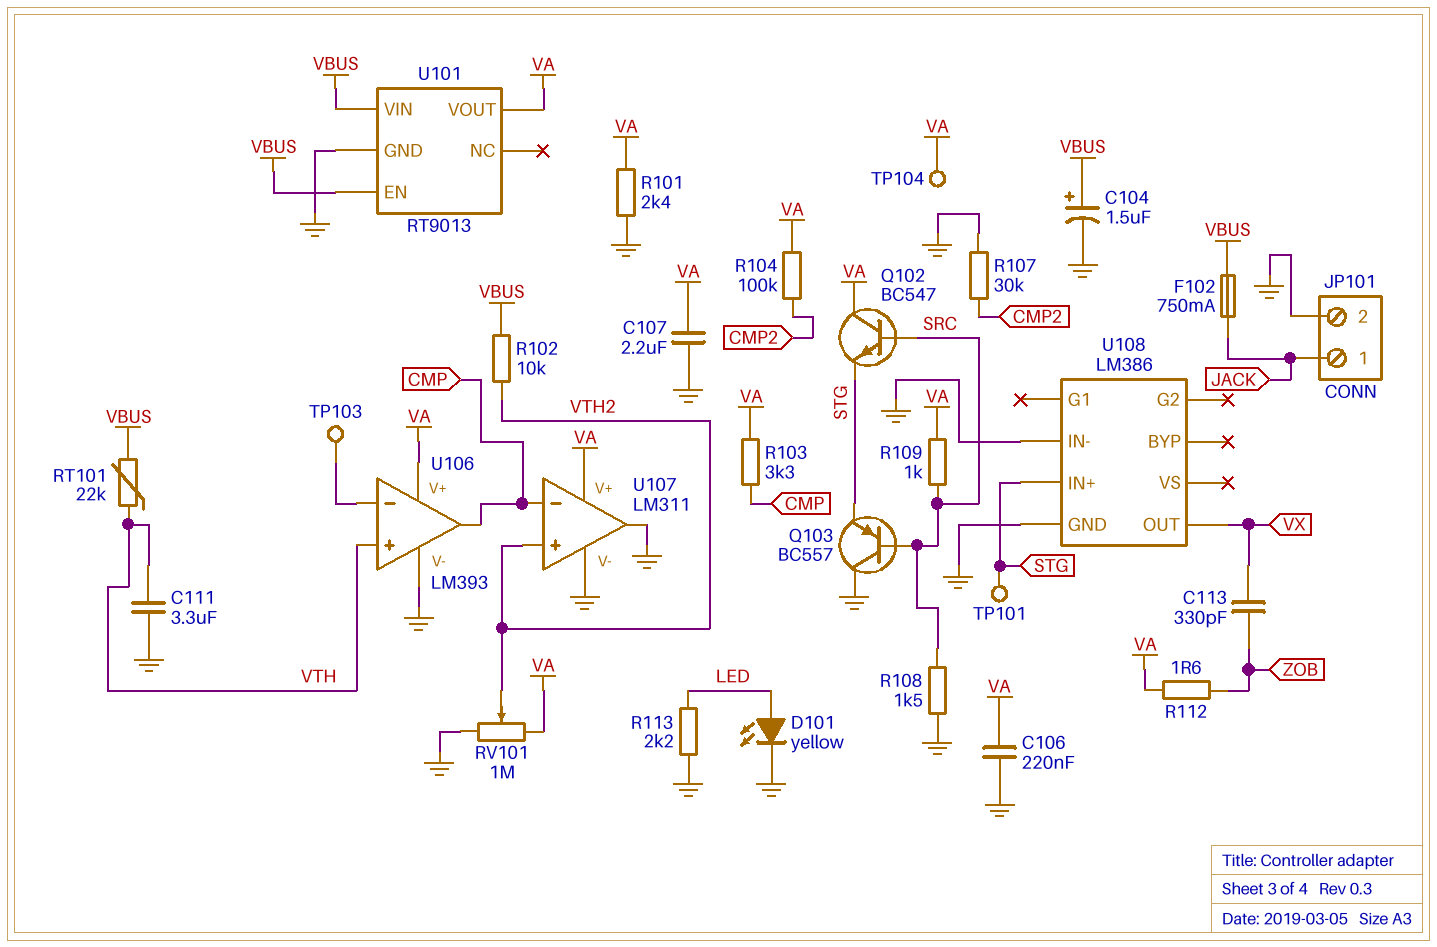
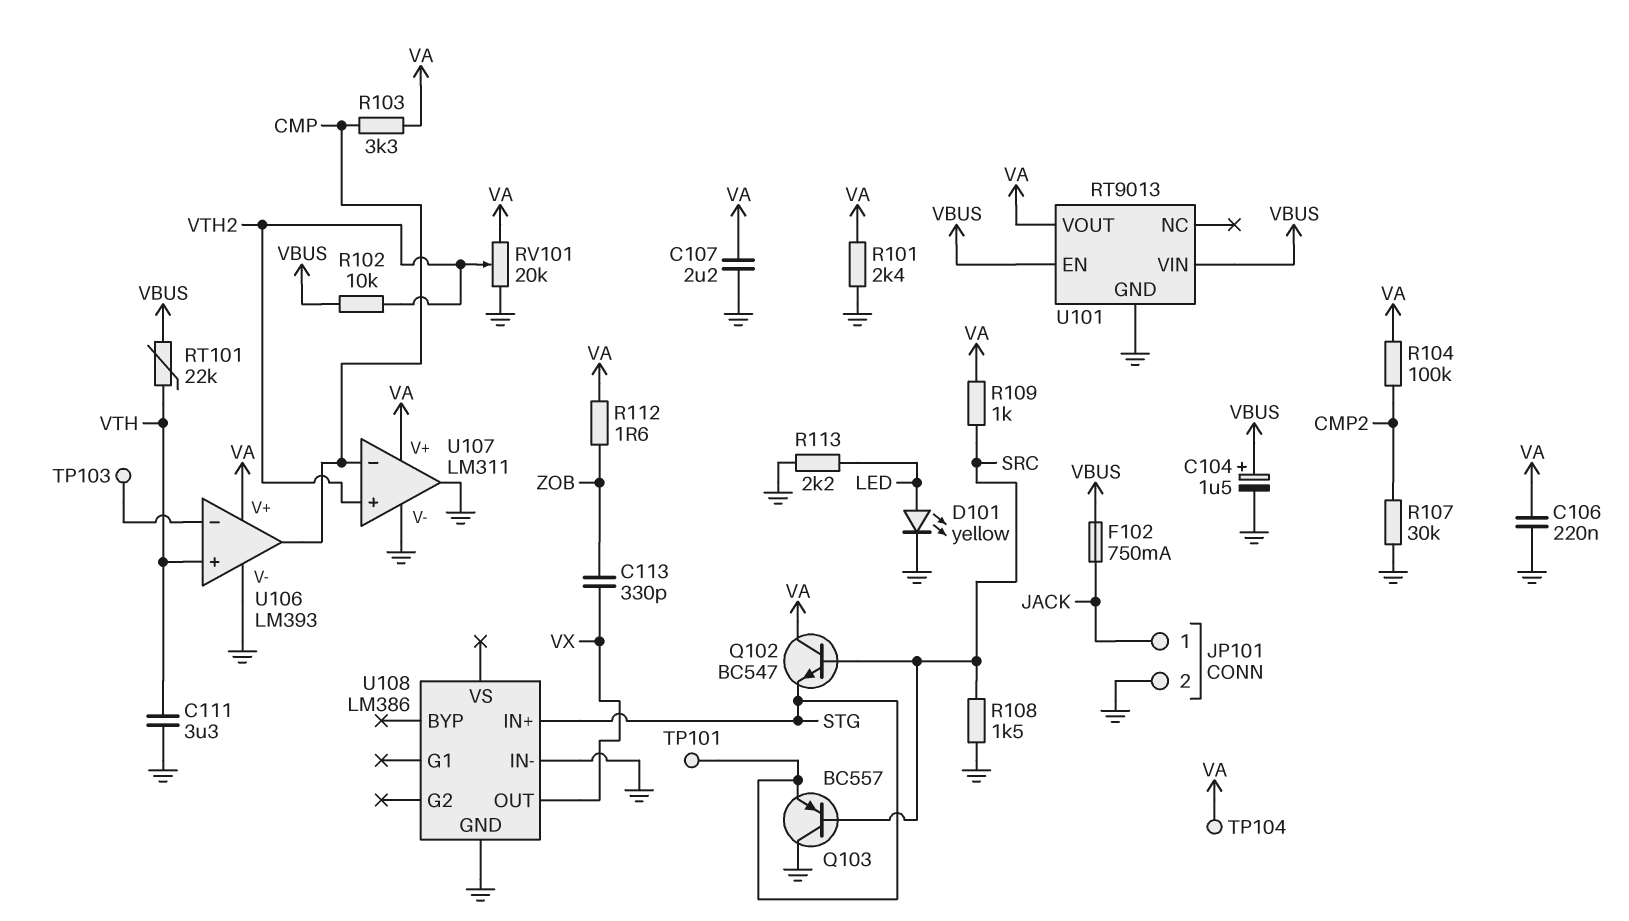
RV101: 1M (GND, VA, wiper VTH2) -> 20k (GND, VA, wiper VTH2)

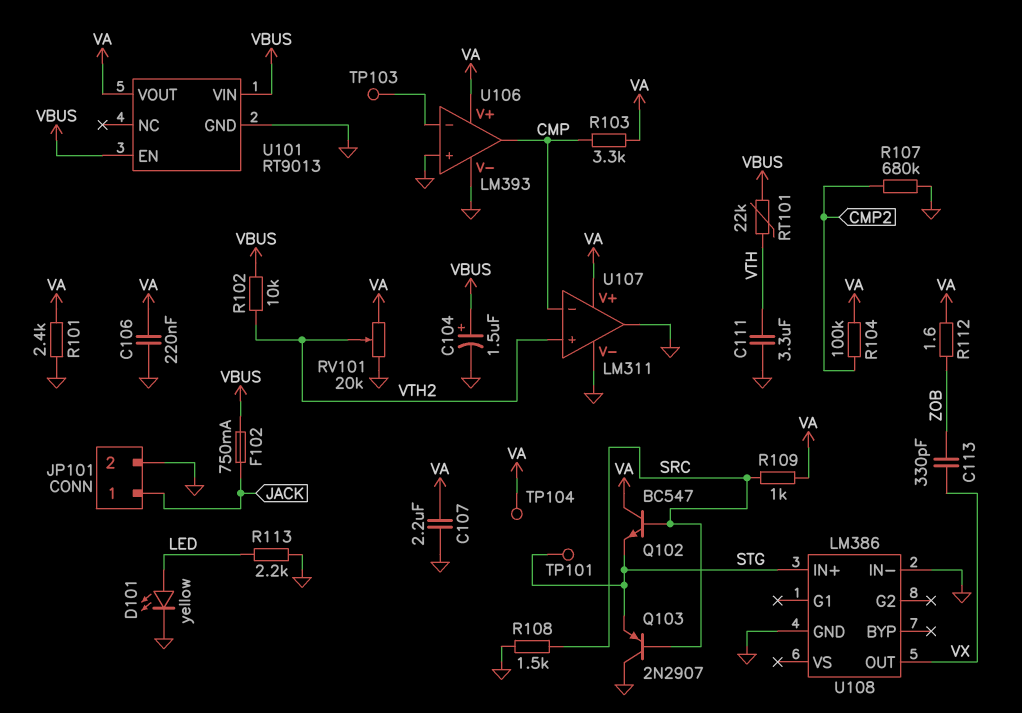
Q103: PNP BC557 (B SRC, C GND, E STG) -> PNP 2N2907 (B SRC, C GND, E STG)
R107: 30k (CMP2, GND) -> 680k (CMP2, GND)
U106 pin in+: VTH -> GND

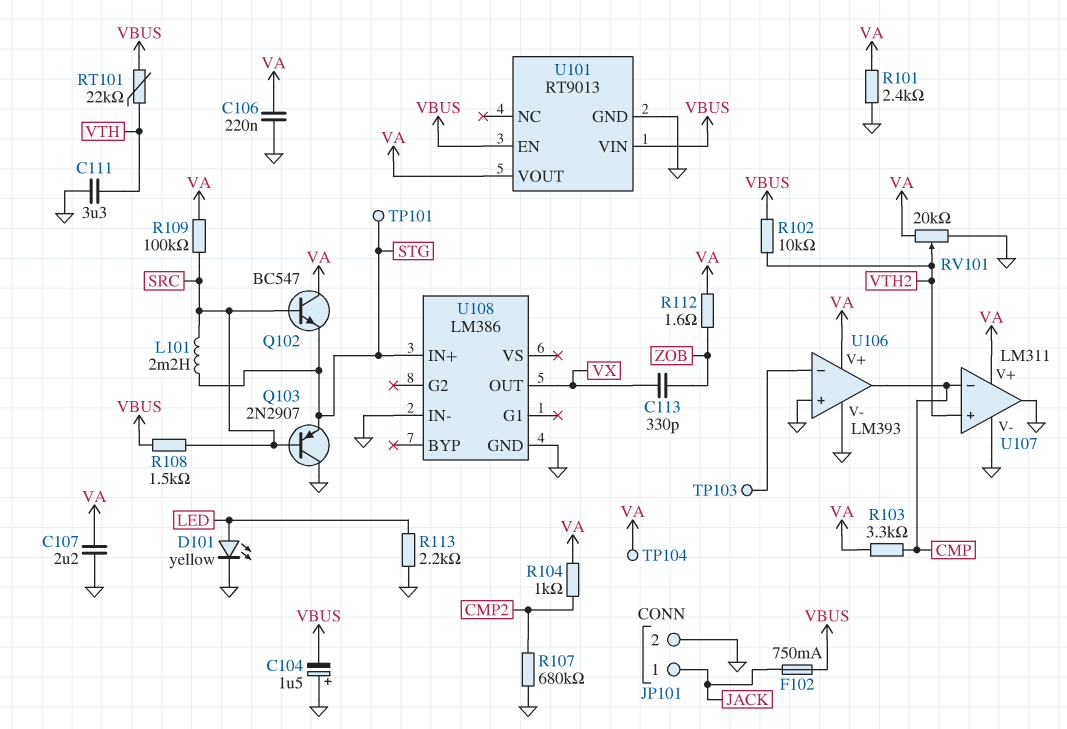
C104: 1.5uF (plus VBUS, minus GND) -> 1.5uF (plus GND, minus VBUS)
L101: none -> 2.2mH (SRC, STG)
R104: 100k (CMP2, VA) -> 1k (CMP2, VA)
R108: 1.5k (GND, SRC) -> 1.5k (SRC, VBUS)
R109: 1k (SRC, VA) -> 100k (SRC, VA)

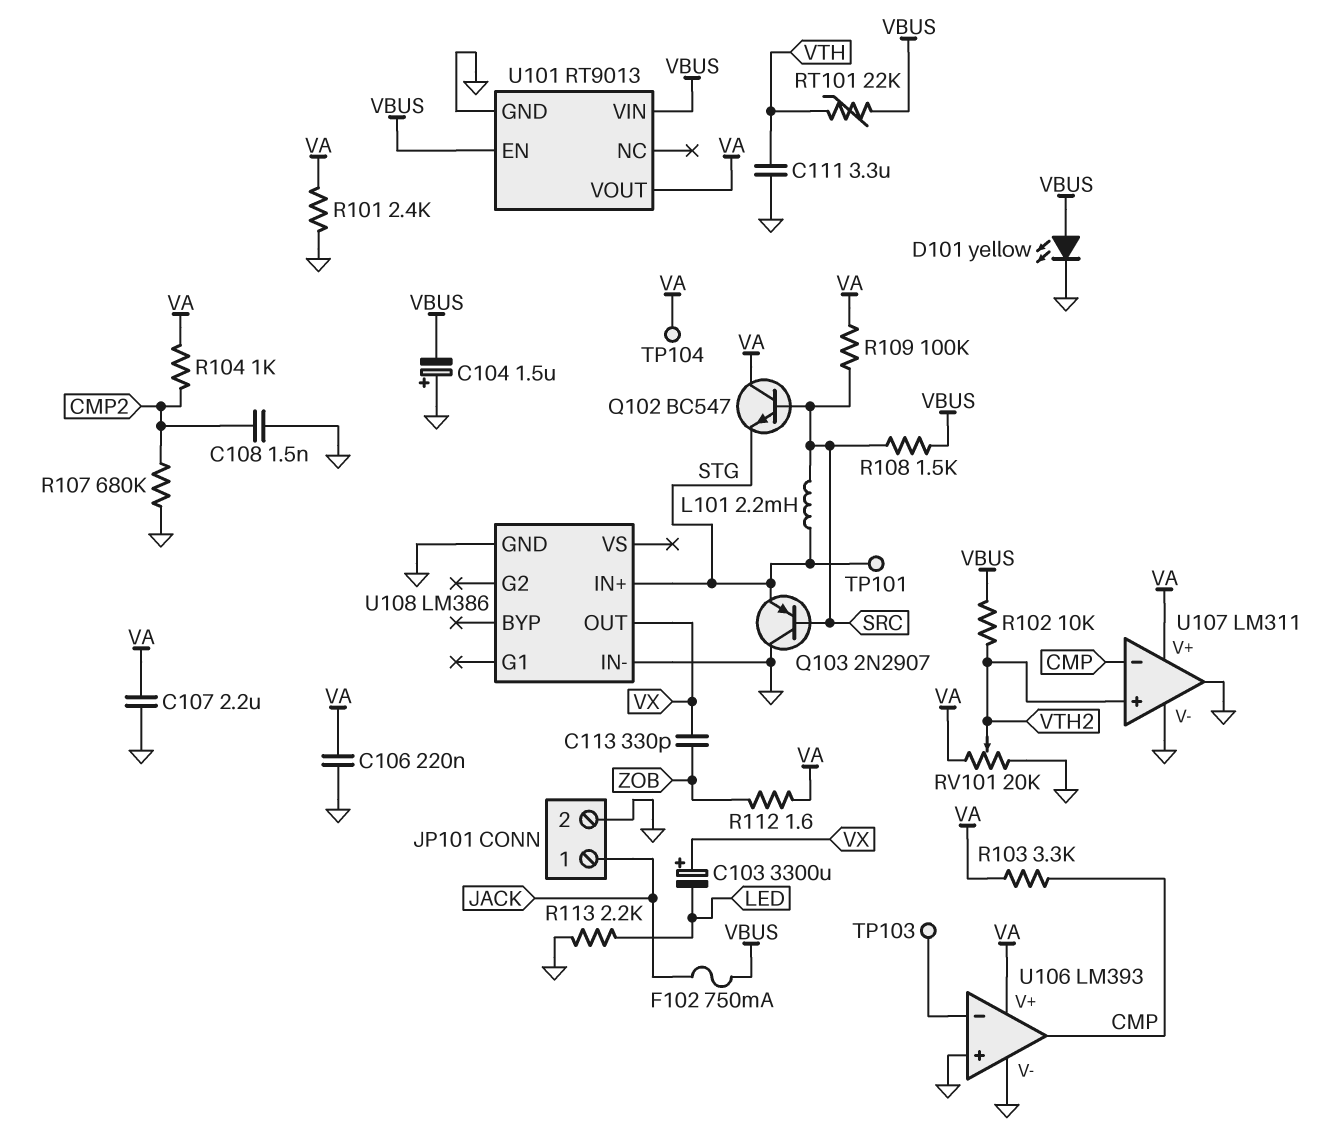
C103: none -> 3300uF (plus VX, minus LED)
C108: none -> 1.5nF (CMP2, GND)
D101: LED yellow (A LED, K GND) -> LED yellow (A VBUS, K GND)

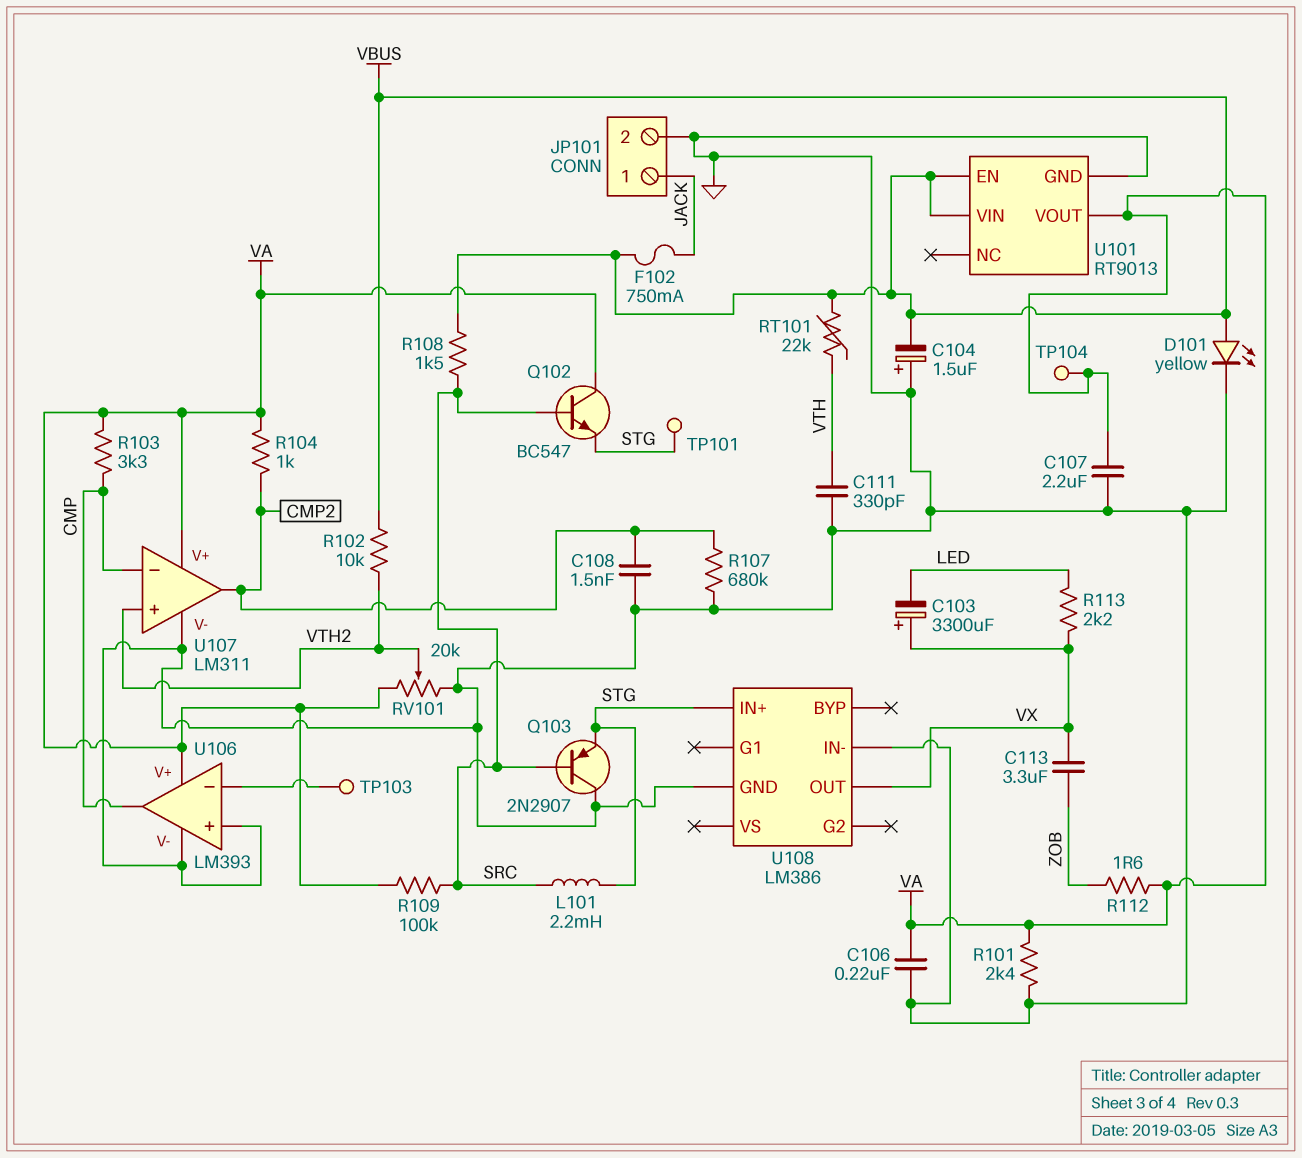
C111: 3.3uF (GND, VTH) -> 330pF (GND, VTH)
C113: 330pF (VX, ZOB) -> 3.3uF (VX, ZOB)
R113: 2.2k (GND, LED) -> 2.2k (LED, VX)
U107 pin out: GND -> CMP2

